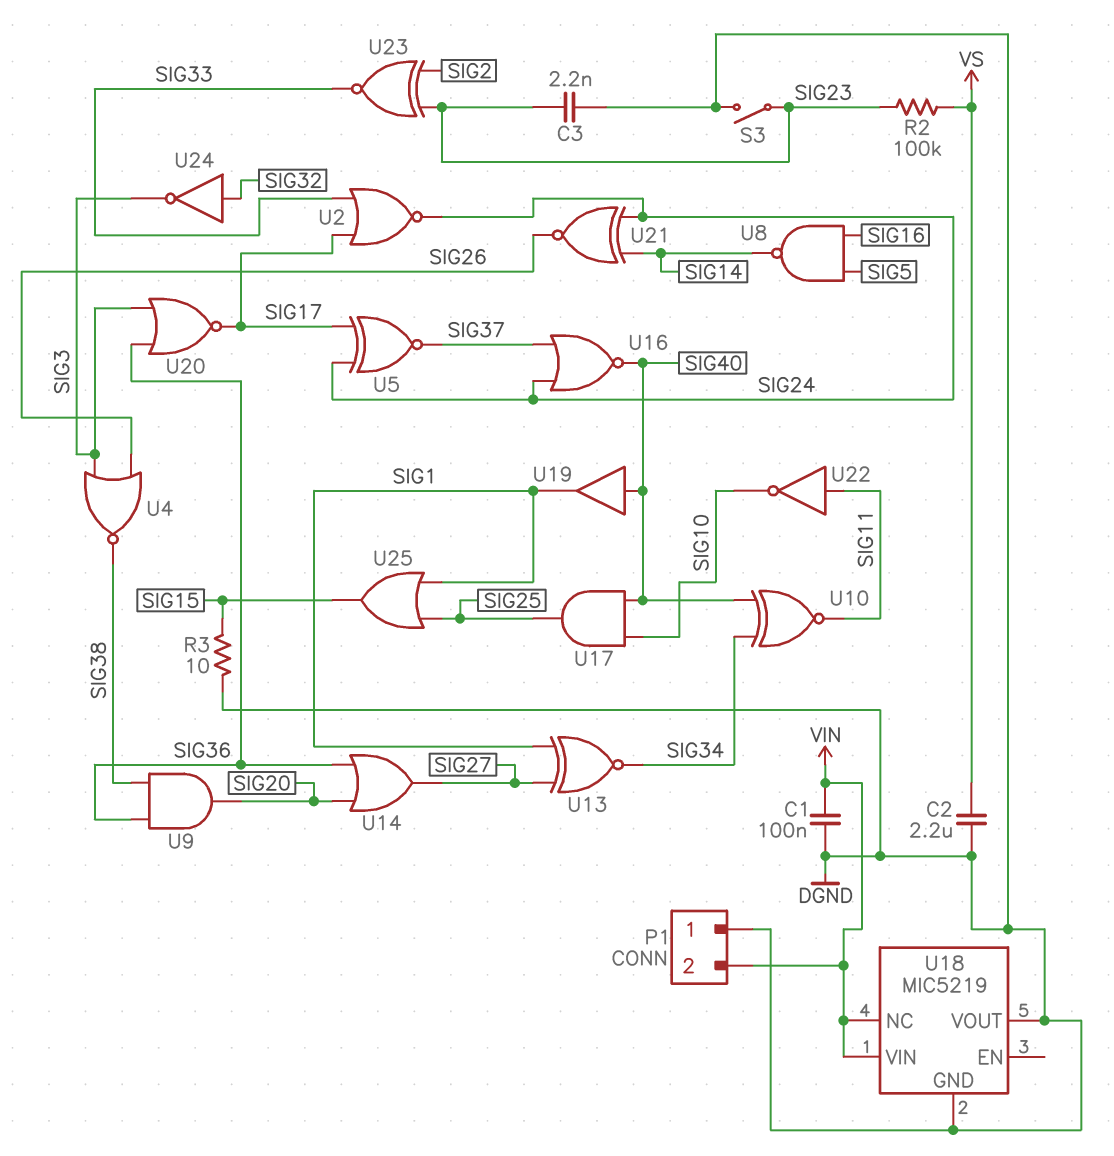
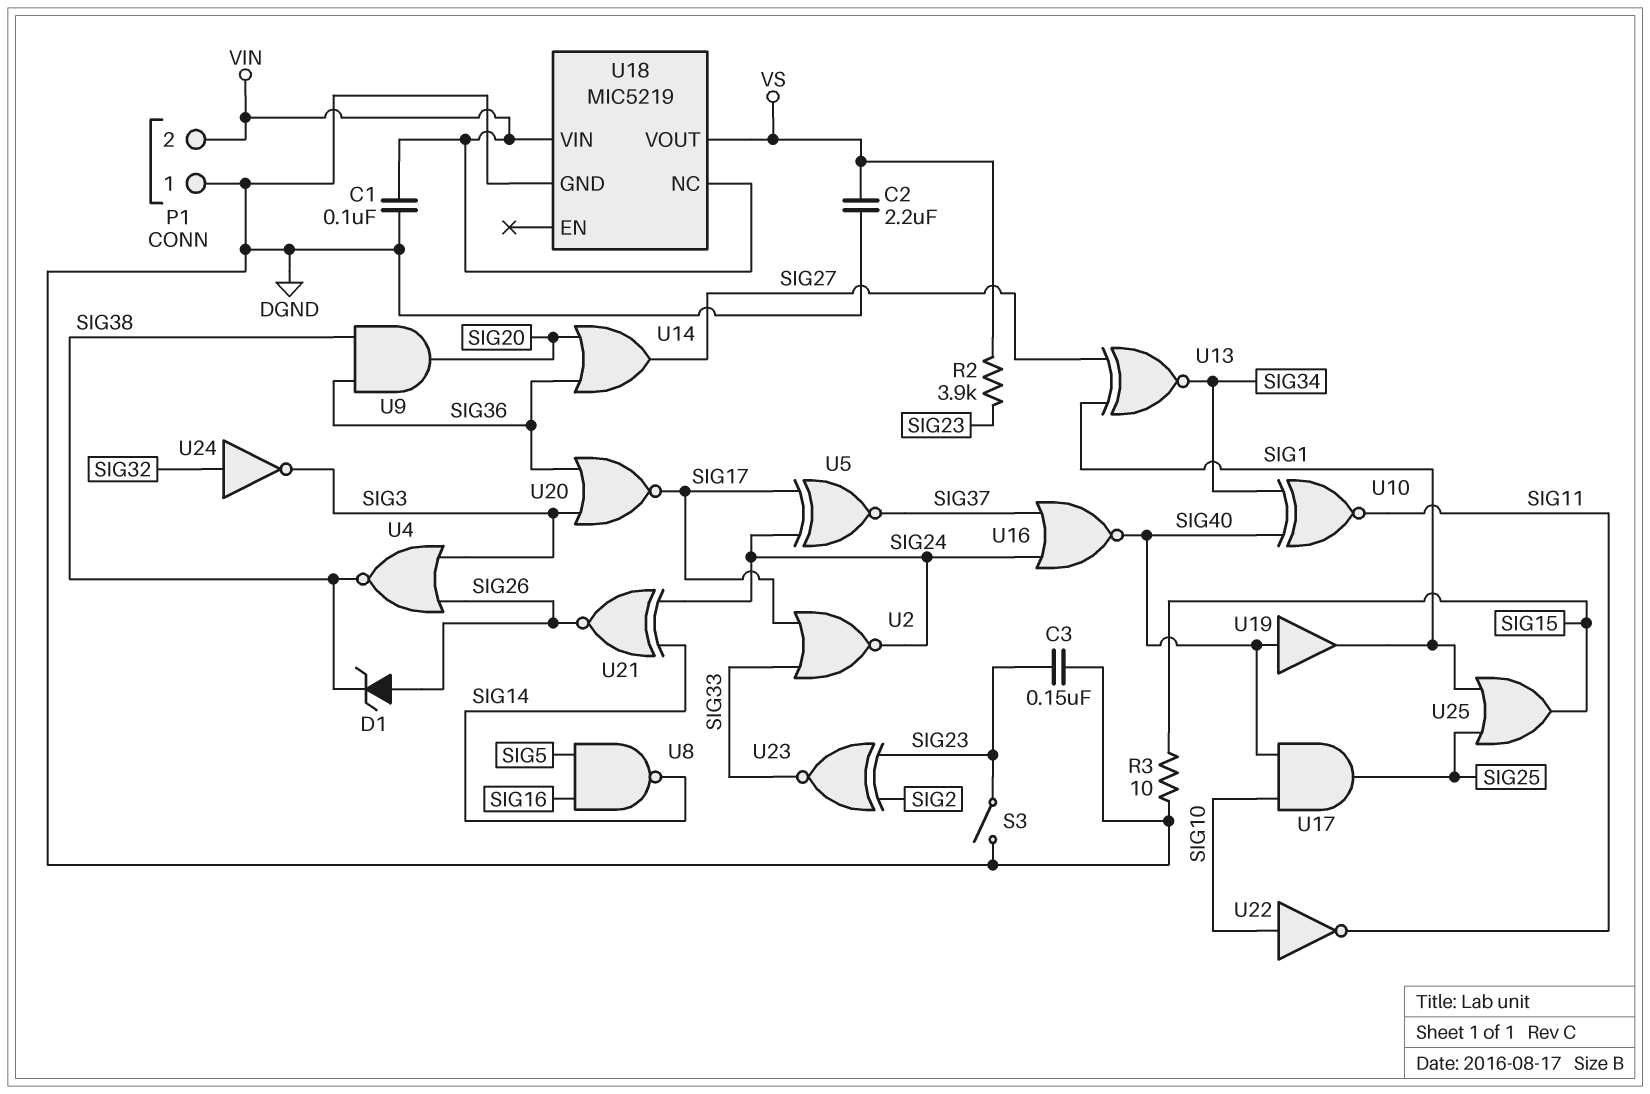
C3: 2.2nF (DGND, SIG23) -> 150nF (DGND, SIG23)
D1: none -> zener (A SIG26, K SIG38)
R2: 100k (SIG23, VS) -> 3.9k (SIG23, VS)
U18 pin VOUT: DGND -> VS
U22: NOT (in SIG11, out SIG10) -> NOT (in SIG10, out SIG11)

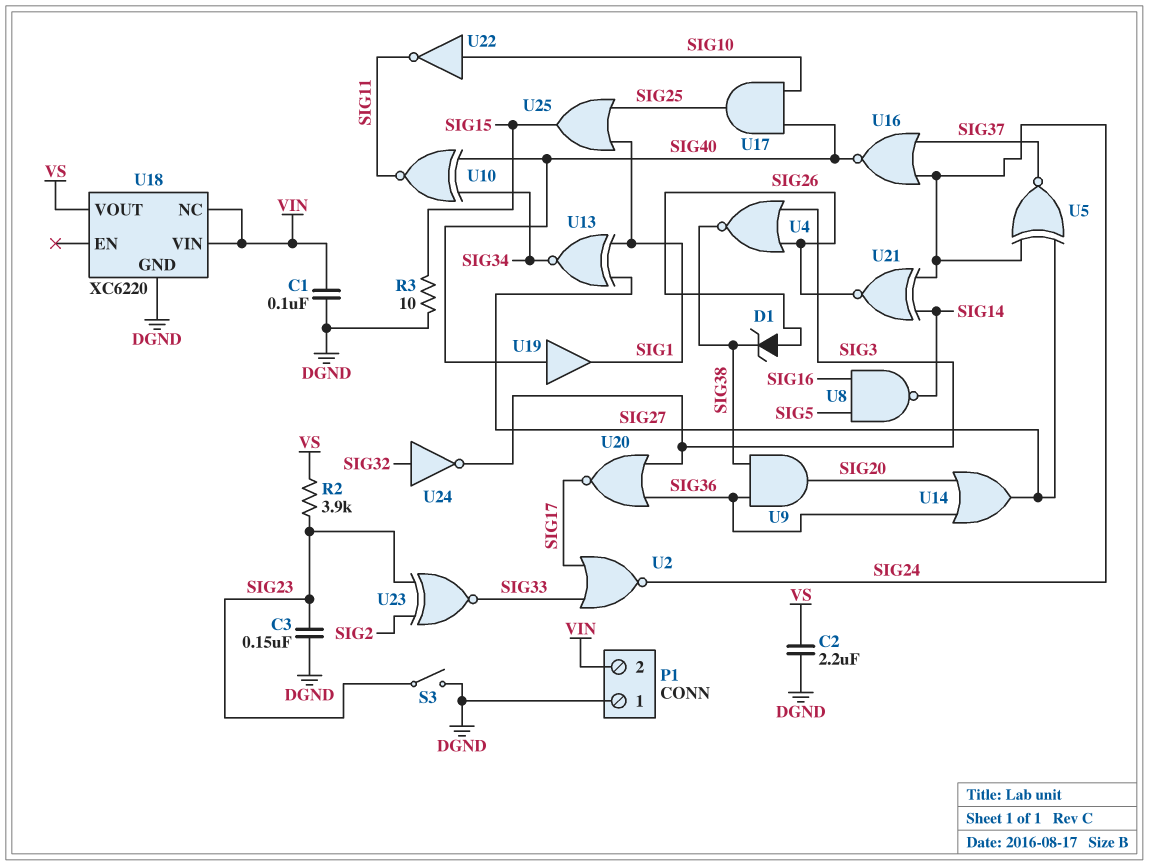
U5: XNOR (in SIG17, in SIG24, out SIG37) -> XNOR (in SIG24, in SIG27, out SIG37)
U18: MIC5219 -> XC6220

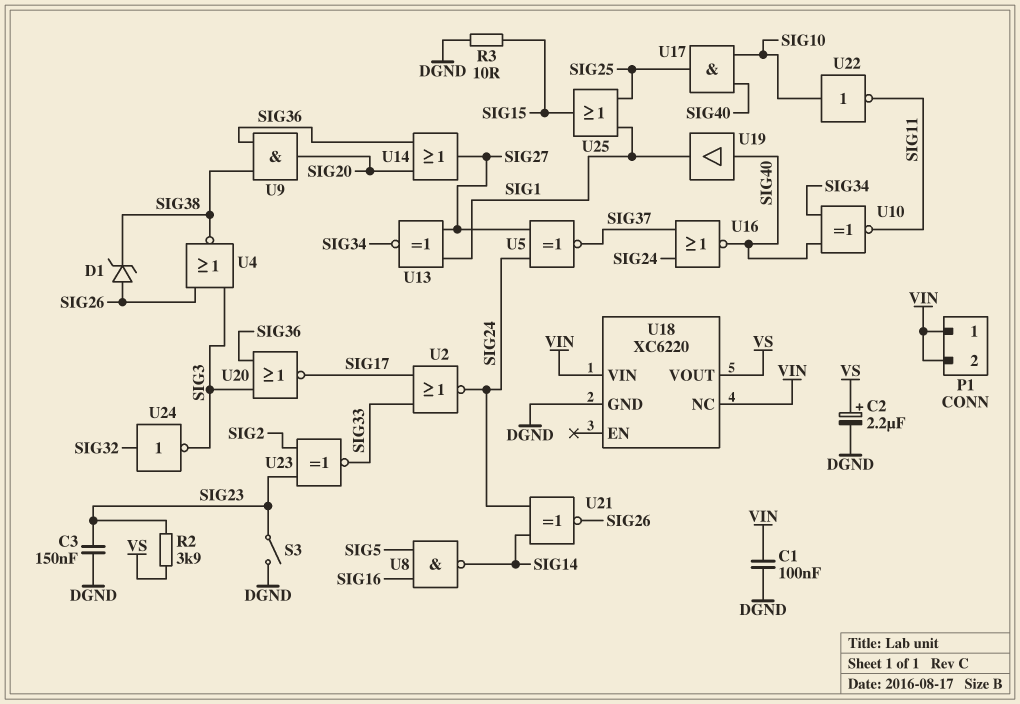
C2: 2.2uF (DGND, VS) -> 2.2uF (plus VS, minus DGND)
P1 pin 1: DGND -> VIN

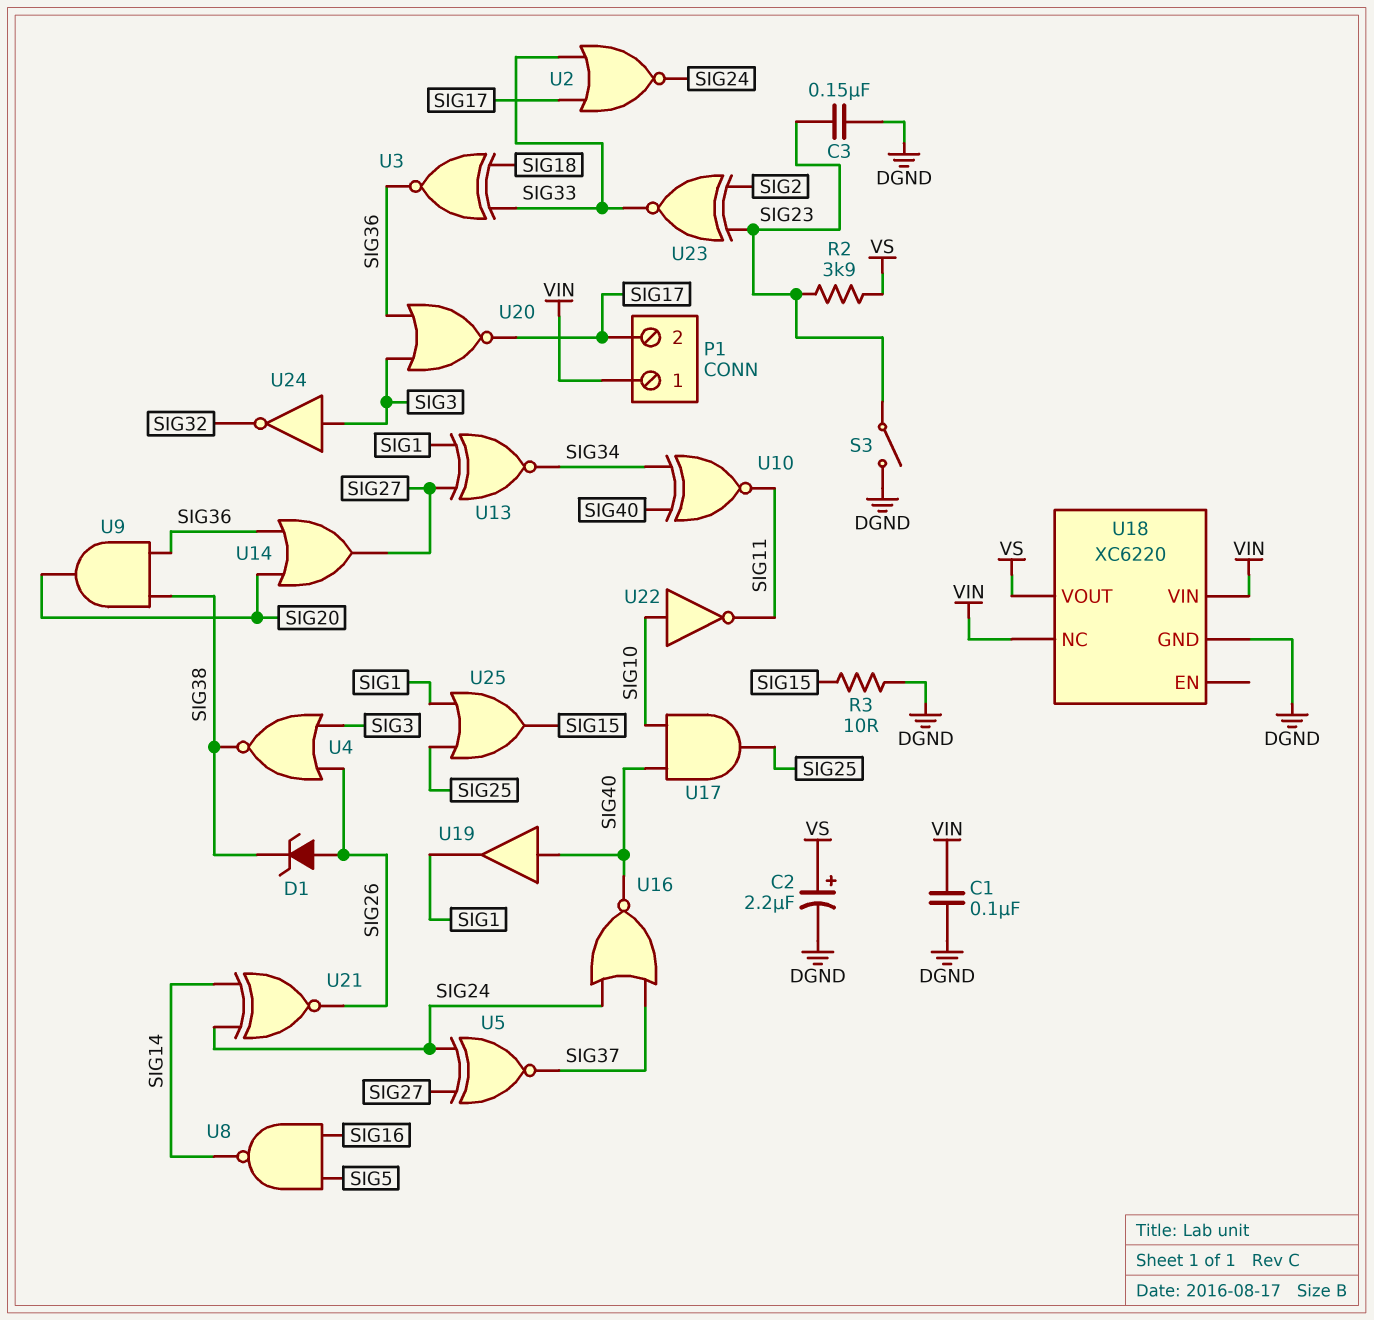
P1 pin 2: VIN -> SIG17
U3: none -> XNOR (in SIG18, in SIG33, out SIG36)
U24: NOT (in SIG32, out SIG3) -> NOT (in SIG3, out SIG32)

